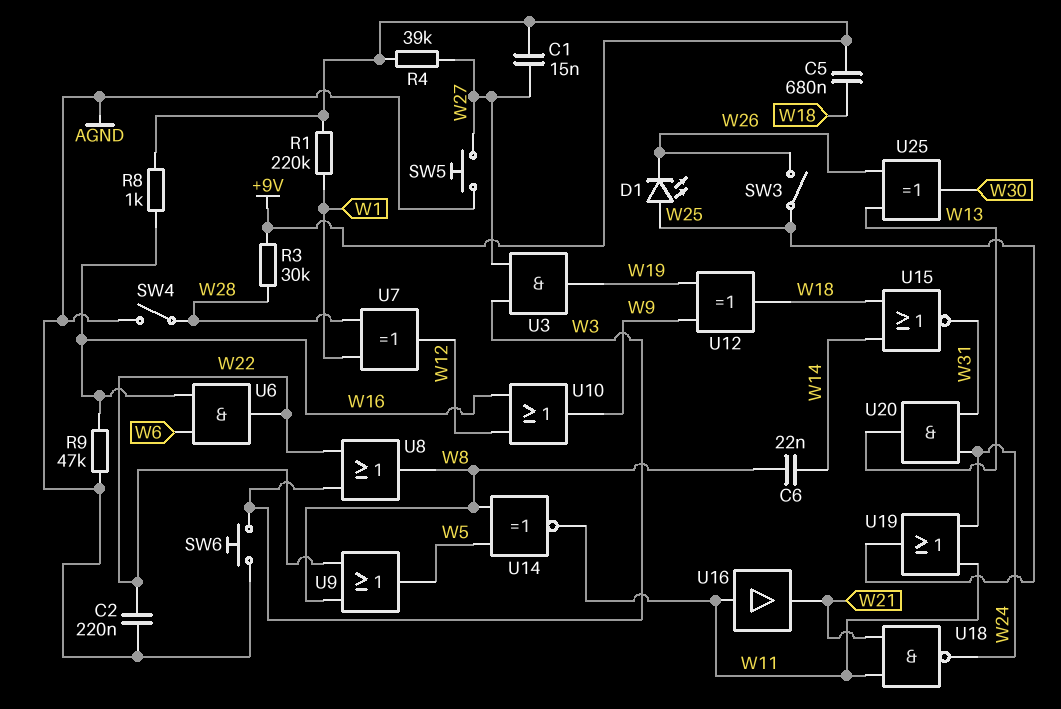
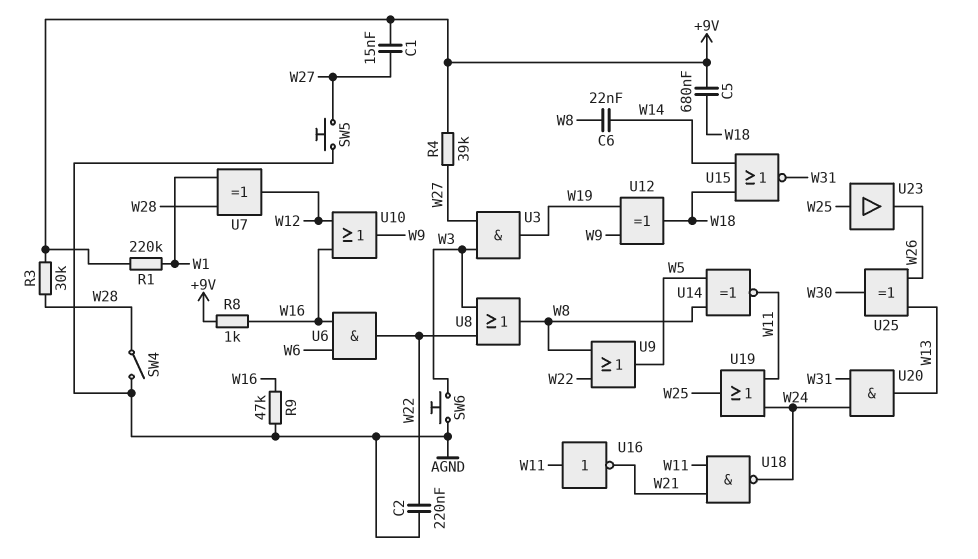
D1: LED (A W25, K W26) -> none
SW3: switch (W25, W26) -> none
U16: buffer (in W11, out W21) -> NOT (in W11, out W21)
U23: none -> buffer (in W25, out W26)

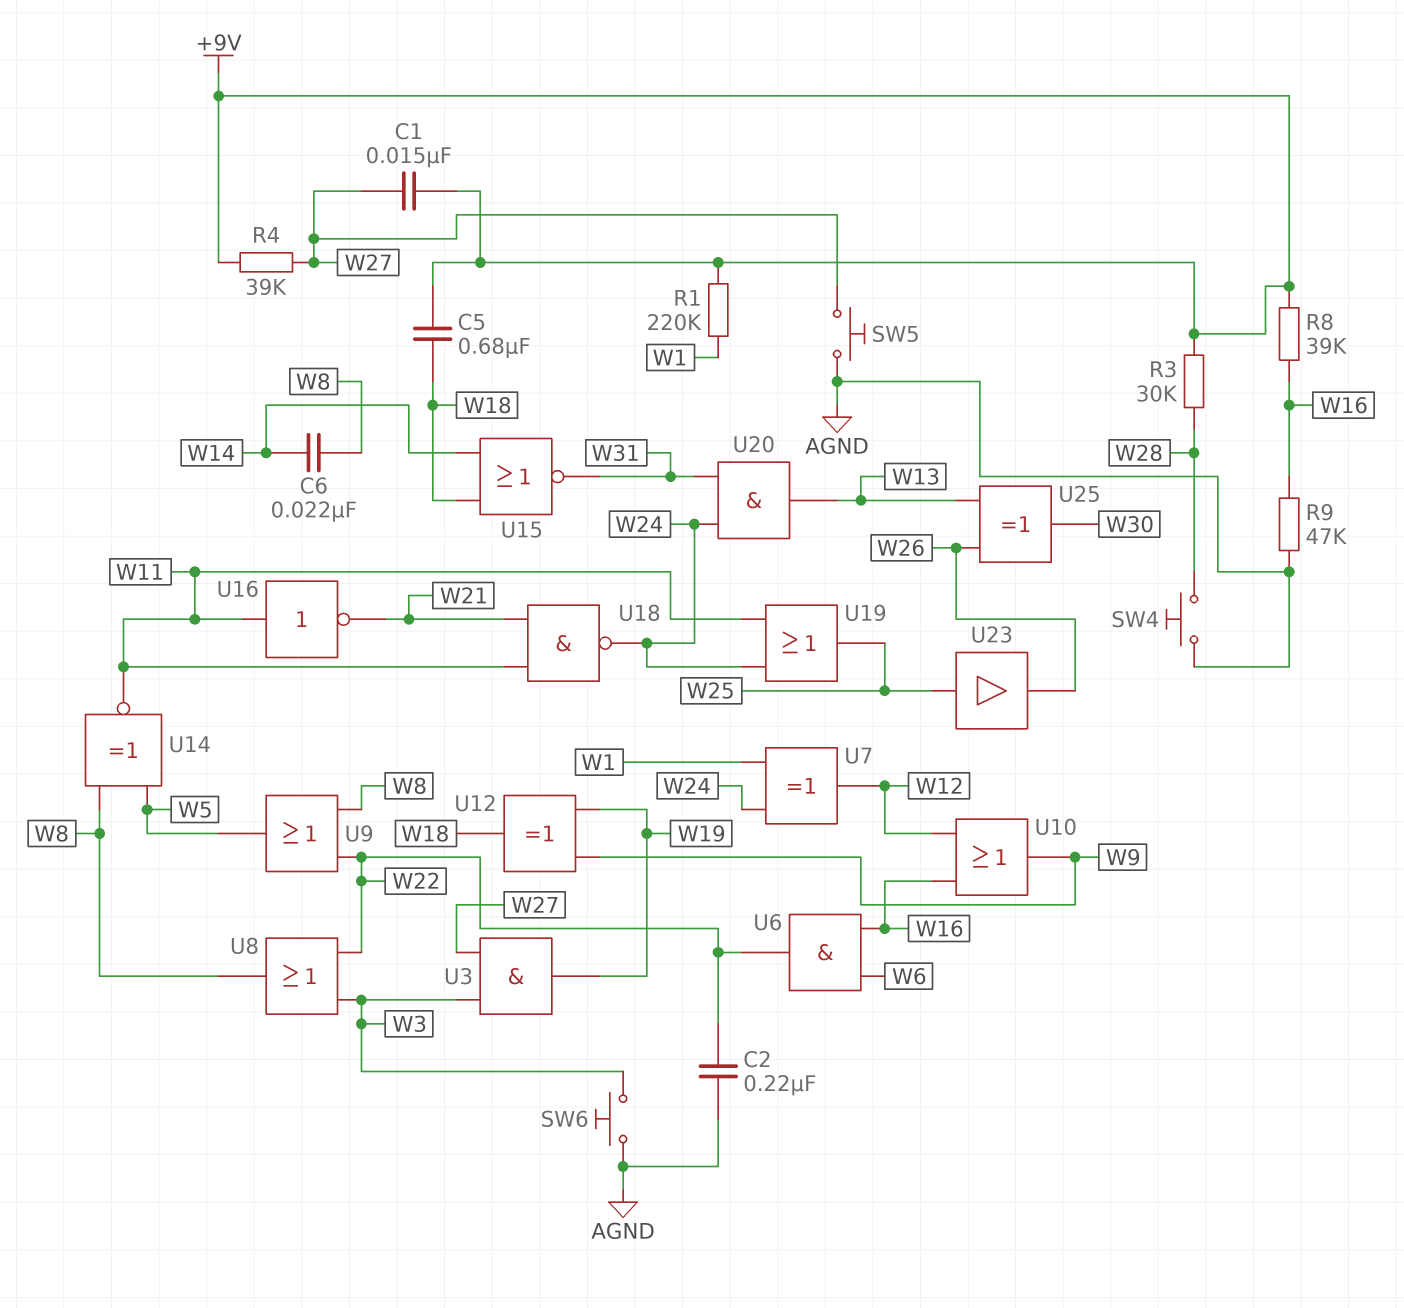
R8: 1k (+9V, W16) -> 39k (+9V, W16)
SW4: switch (AGND, W28) -> button (AGND, W28)
U7: XOR (in W1, in W28, out W12) -> XOR (in W1, in W24, out W12)

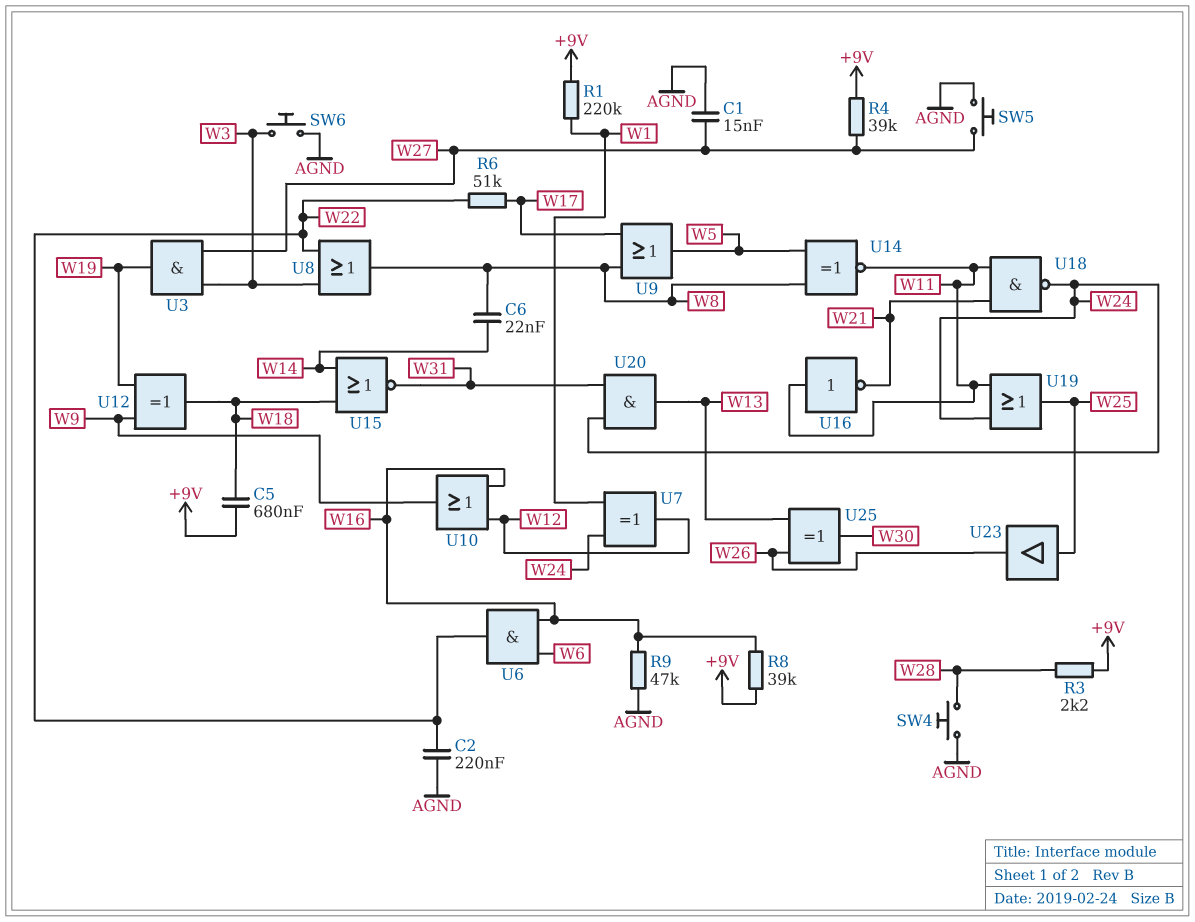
C1: 15nF (+9V, W27) -> 15nF (AGND, W27)
R3: 30k (+9V, W28) -> 2.2k (+9V, W28)
R6: none -> 51k (W17, W22)
U9: OR (in W8, in W22, out W5) -> OR (in W8, in W17, out W5)

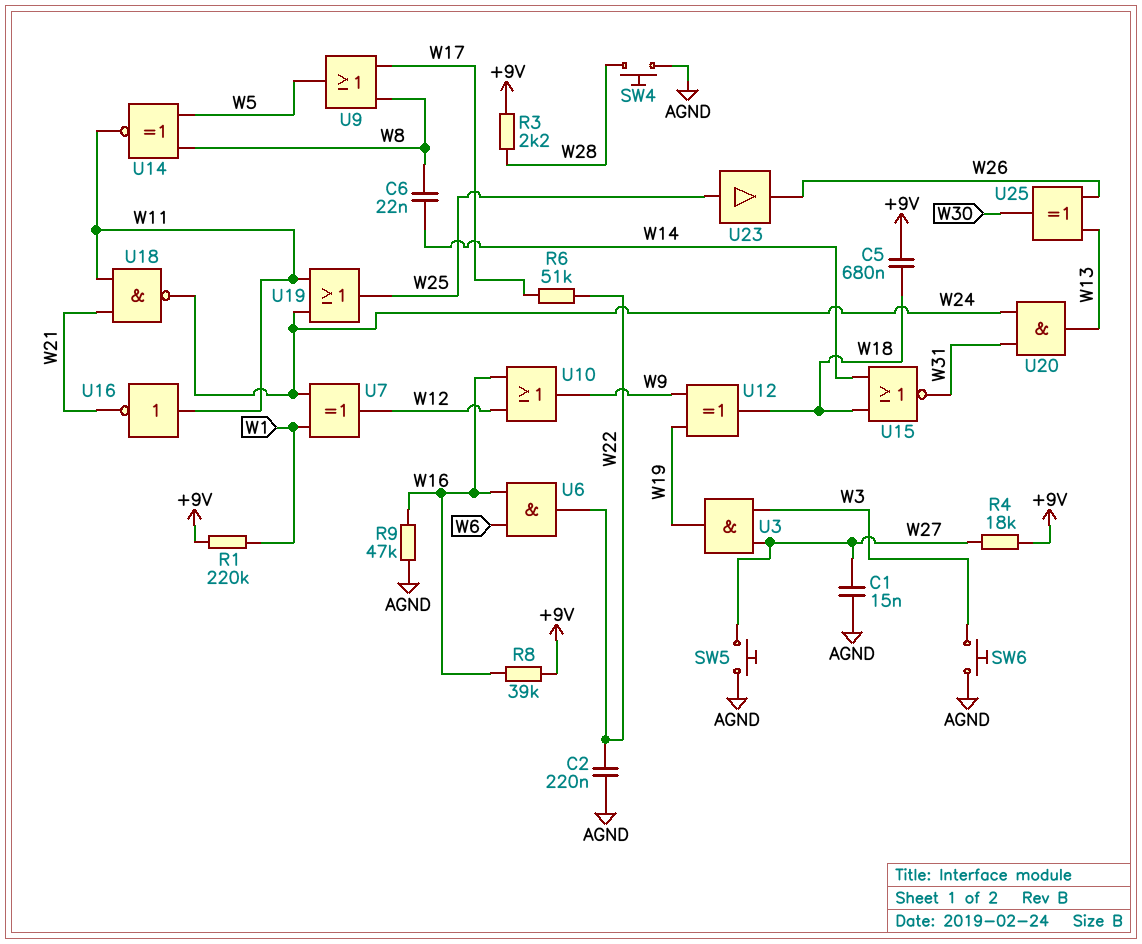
R4: 39k (+9V, W27) -> 18k (+9V, W27)
U8: OR (in W3, in W22, out W8) -> none

